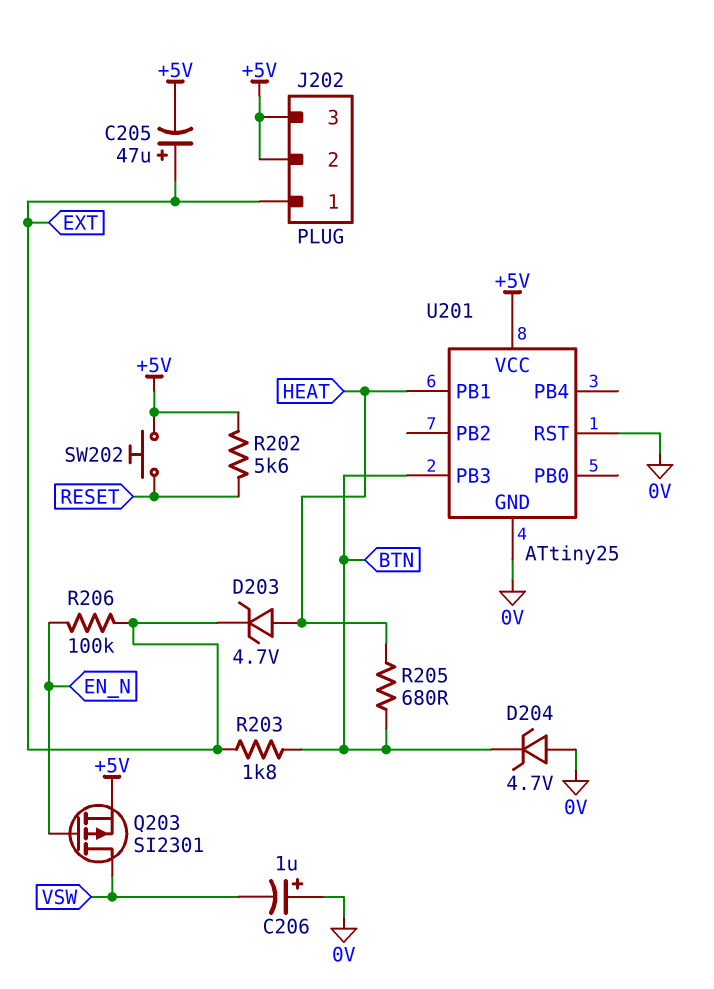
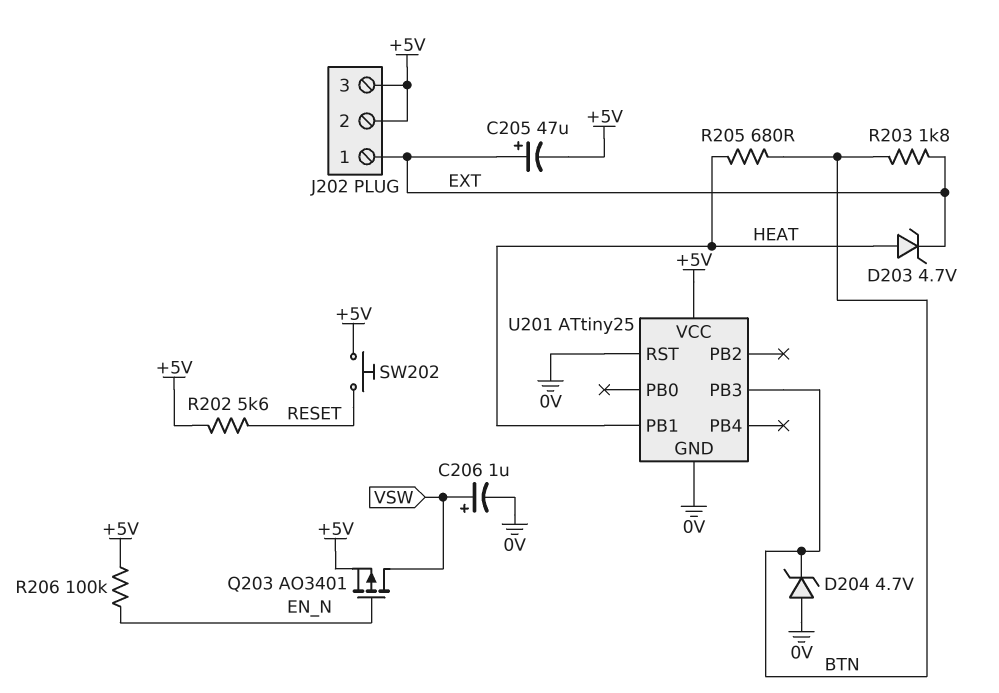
C206: 1uF (plus 0V, minus VSW) -> 1uF (plus VSW, minus 0V)
Q203: PMOS SI2301 (G EN_N, D VSW, S +5V) -> PMOS AO3401 (G EN_N, D VSW, S +5V)
R206: 100k (EN_N, EXT) -> 100k (+5V, EN_N)

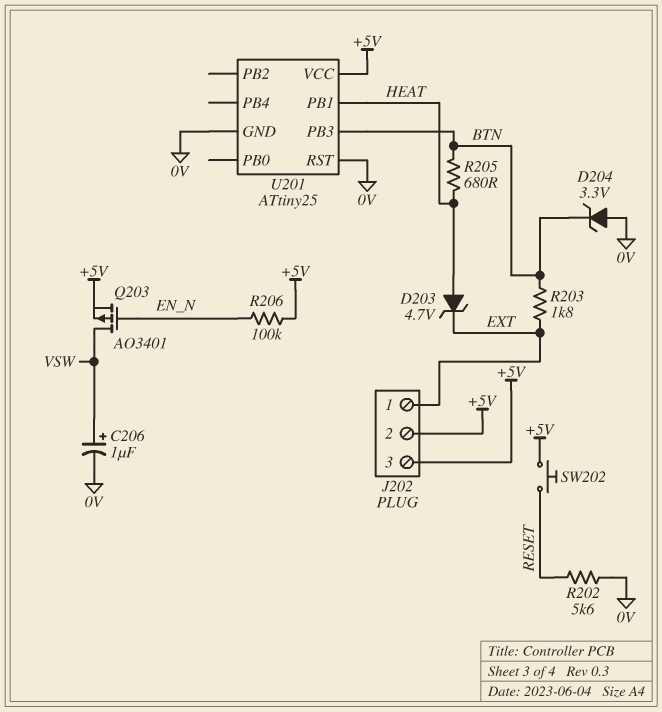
C205: 47uF (plus EXT, minus +5V) -> none
D204: zener 4.7V (A 0V, K BTN) -> zener 3.3V (A 0V, K BTN)
R202: 5.6k (+5V, RESET) -> 5.6k (0V, RESET)

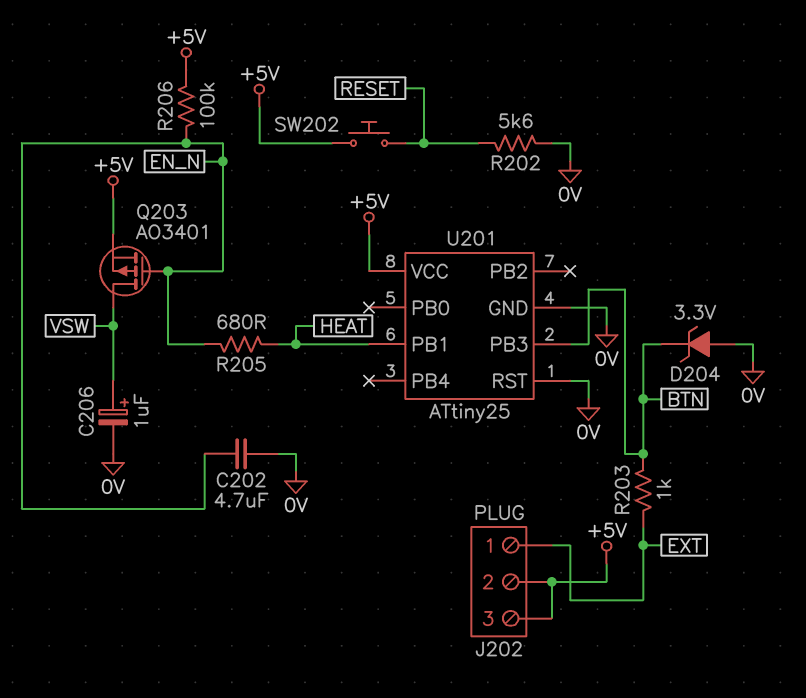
C202: none -> 4.7uF (0V, EN_N)
D203: zener 4.7V (A HEAT, K EXT) -> none
R203: 1.8k (BTN, EXT) -> 1k (BTN, EXT)
R205: 680 (BTN, HEAT) -> 680 (EN_N, HEAT)

